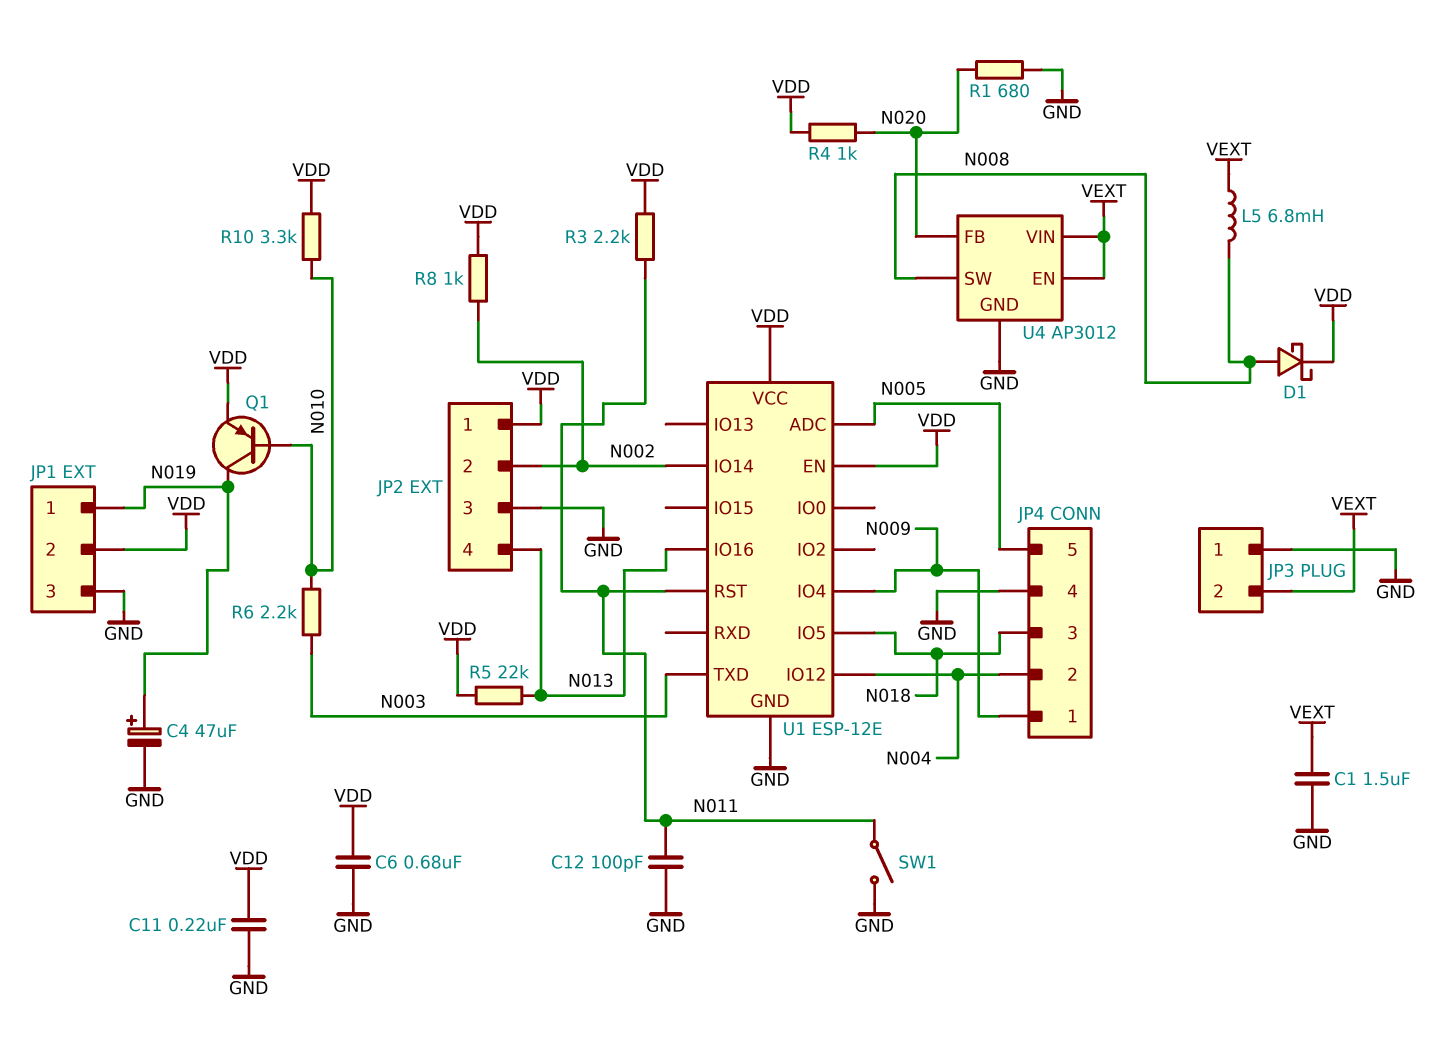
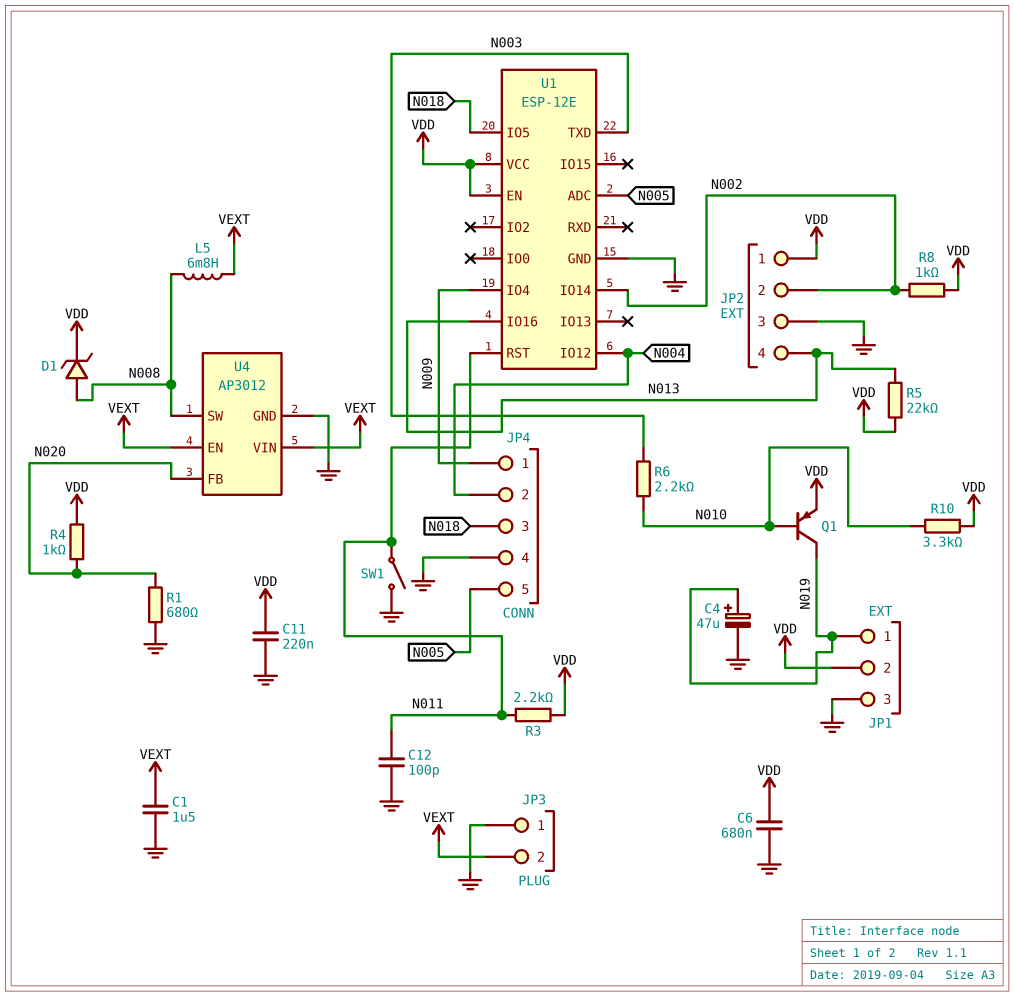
D1: schottky (A N008, K VDD) -> zener (A N008, K VDD)

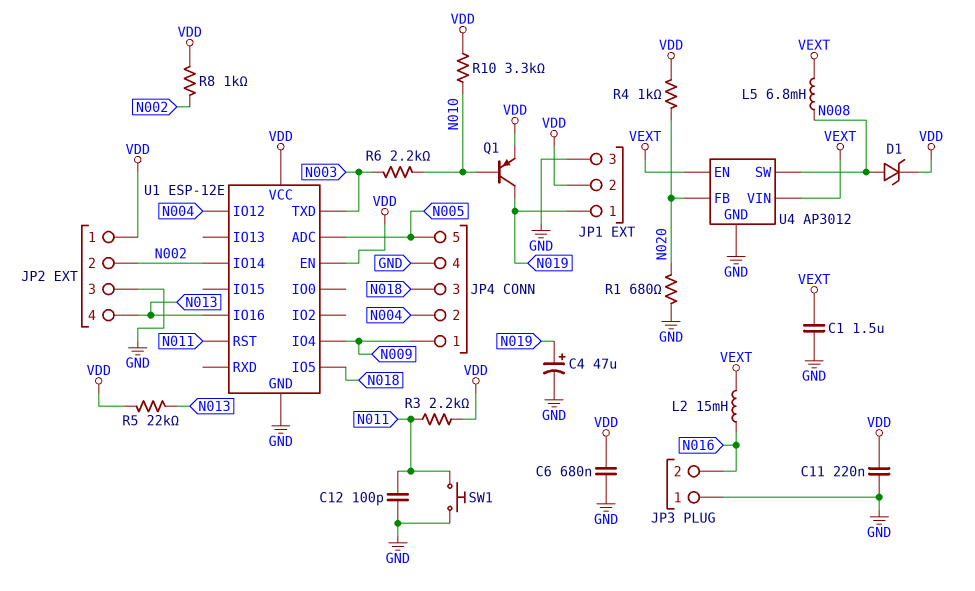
JP3 pin 2: VEXT -> N016
L2: none -> 15mH (N016, VEXT)
SW1: switch (GND, N011) -> button (GND, N011)

